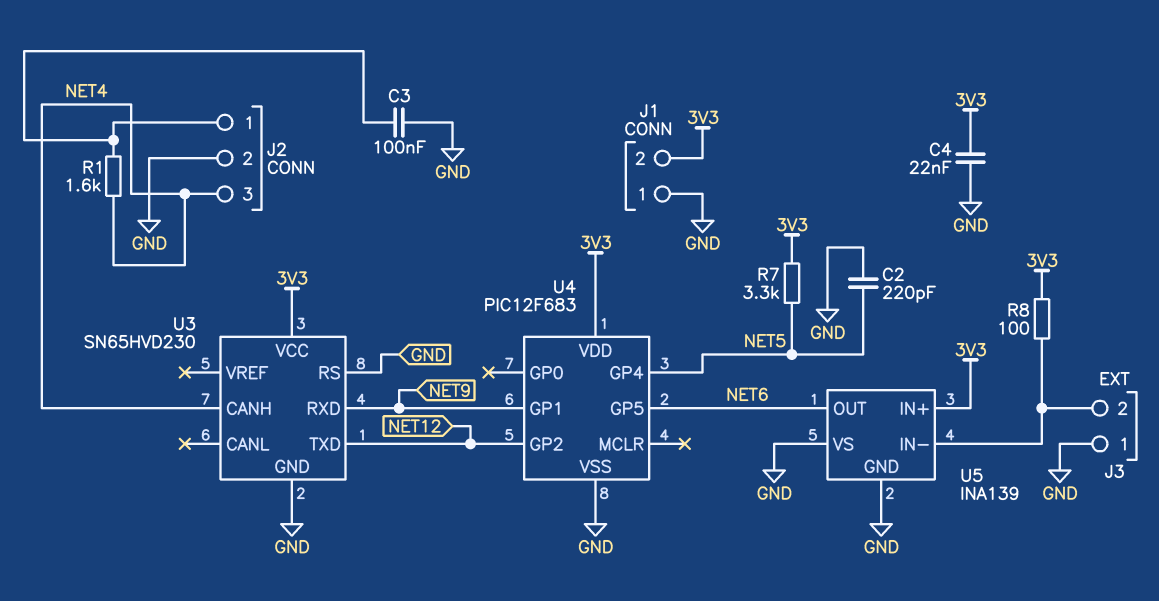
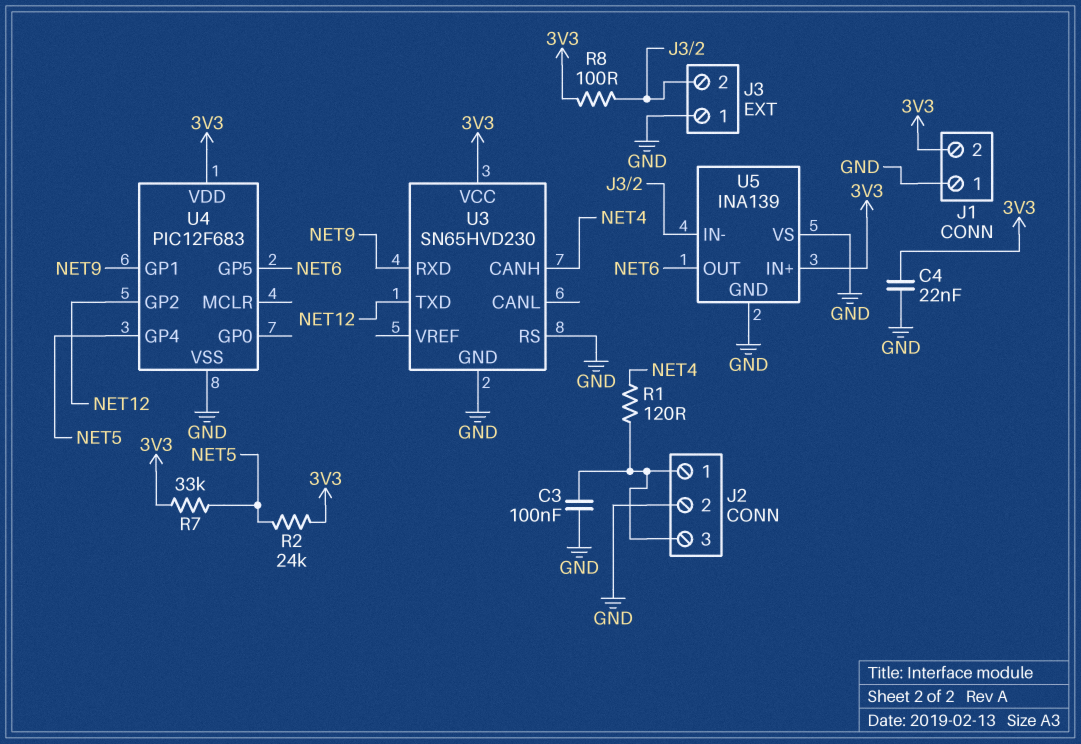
C2: 220pF (GND, NET5) -> none
J2 pin 3: NET4 -> J2/1
R1: 1.6k (J2/1, NET4) -> 120 (J2/1, NET4)
R2: none -> 24k (3V3, NET5)
R7: 3.3k (3V3, NET5) -> 33k (3V3, NET5)

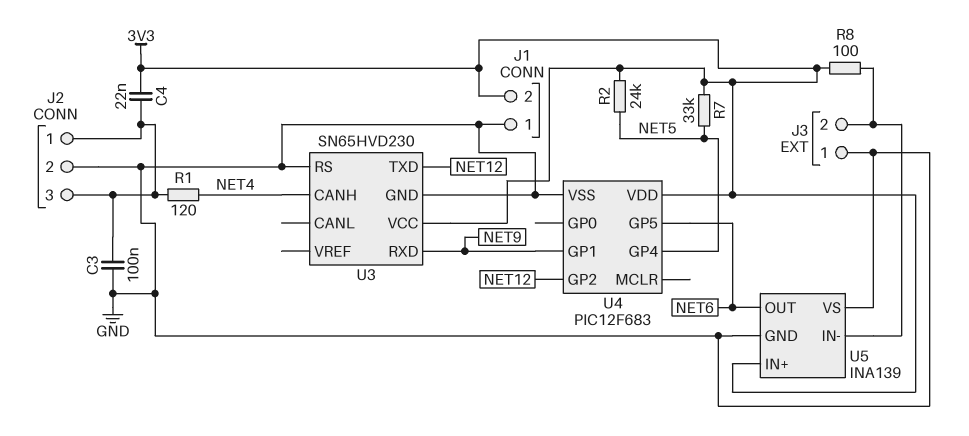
C4: 22nF (3V3, GND) -> 22nF (3V3, J2/1)

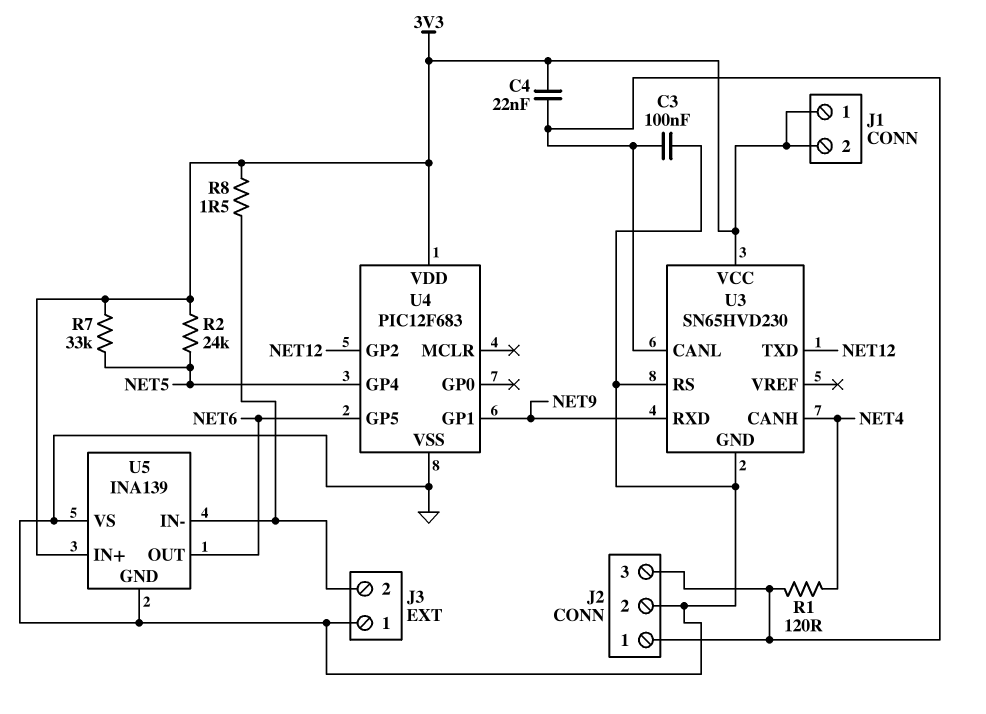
J1 pin 1: GND -> 3V3
R8: 100 (3V3, J3/2) -> 1.5 (3V3, J3/2)
U3 pin CANL: none -> J2/1

